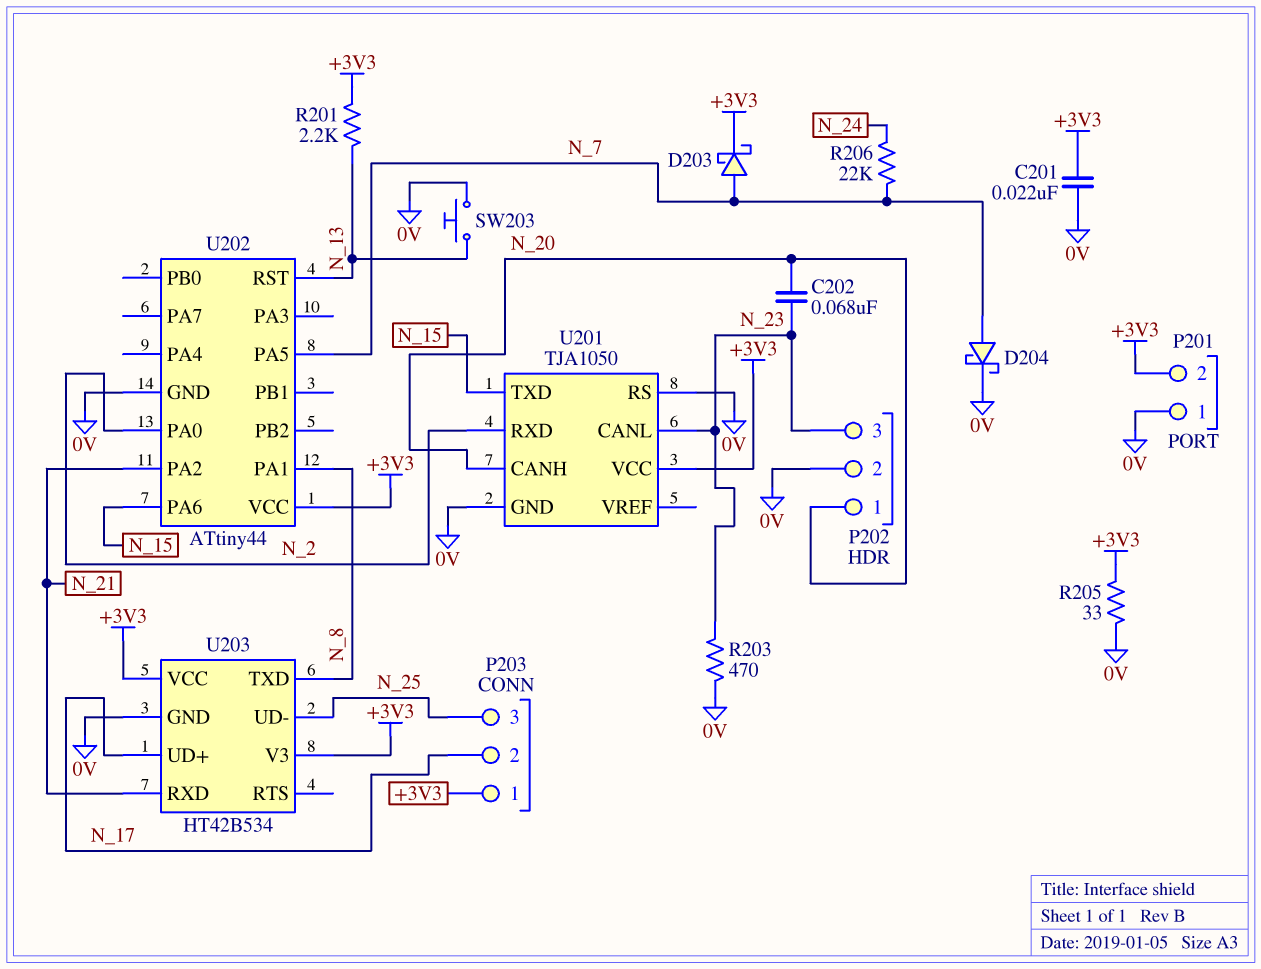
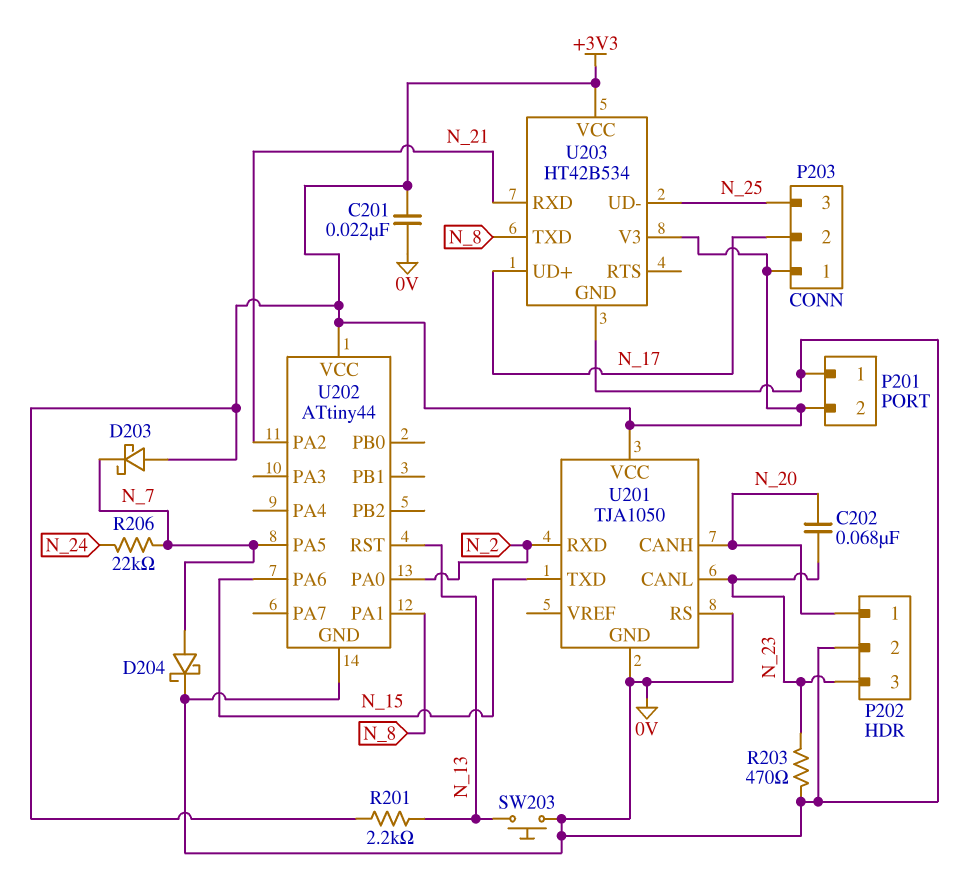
D203: schottky (A N_7, K +3V3) -> schottky (A +3V3, K N_7)
R205: 33 (+3V3, 0V) -> none

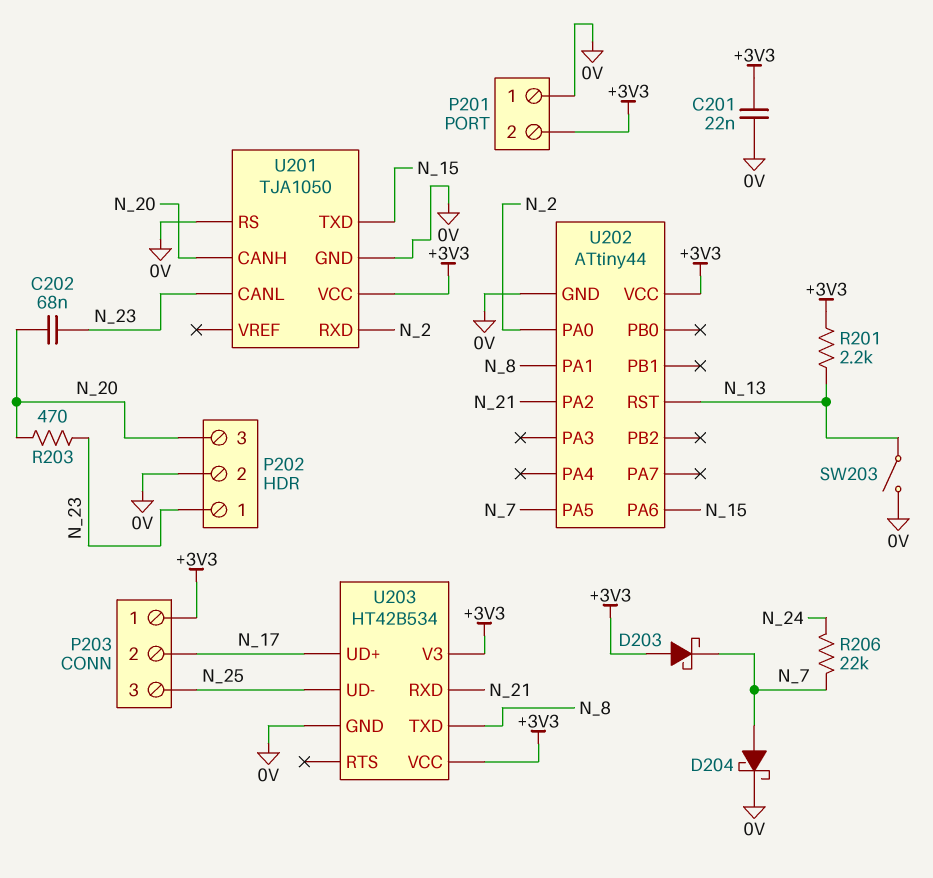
P202 pin 1: N_20 -> N_23
P202 pin 3: N_23 -> N_20
R203: 470 (0V, N_23) -> 470 (N_20, N_23)
SW203: button (0V, N_13) -> switch (0V, N_13)

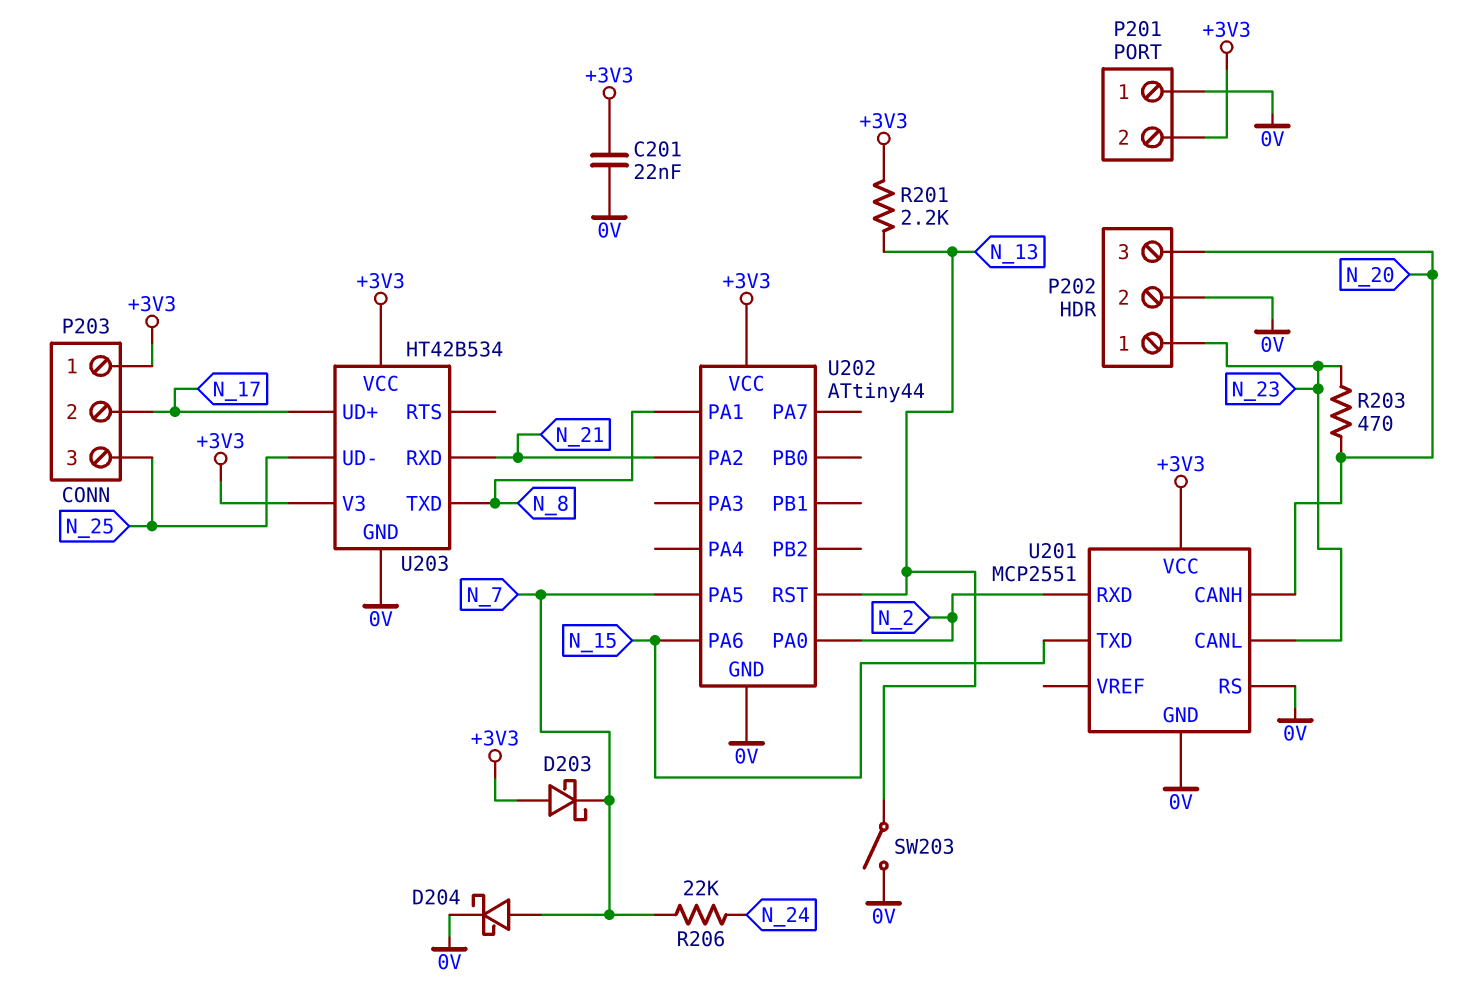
C202: 68nF (N_20, N_23) -> none
U201: TJA1050 -> MCP2551

